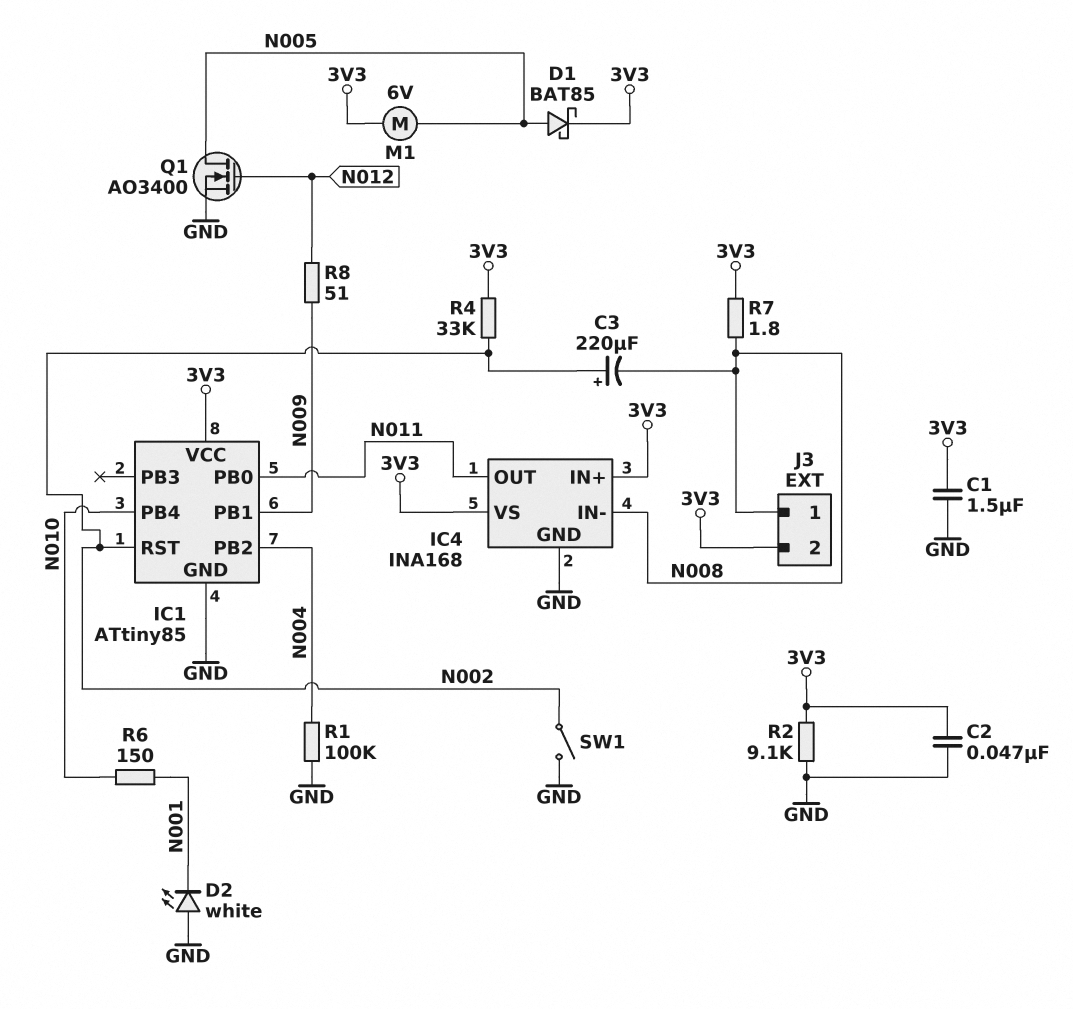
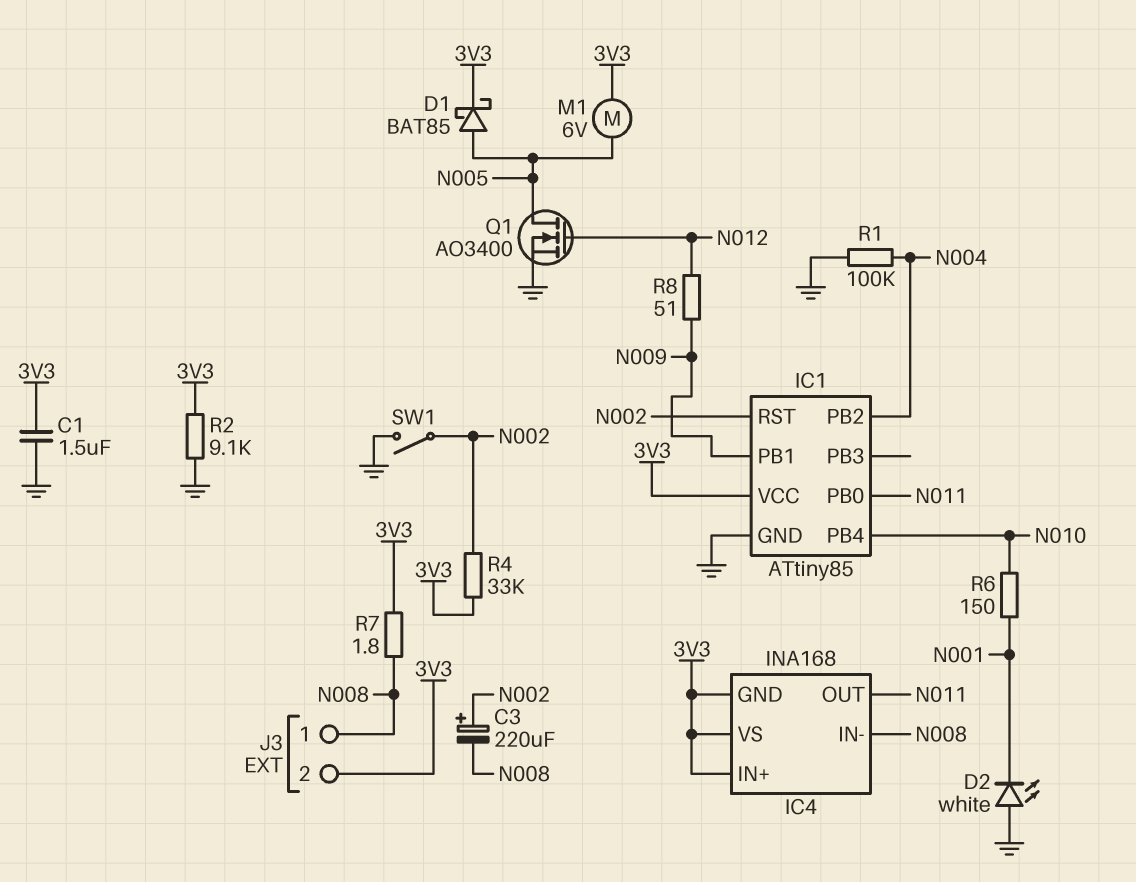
C2: 47nF (3V3, GND) -> none
IC4 pin GND: GND -> 3V3

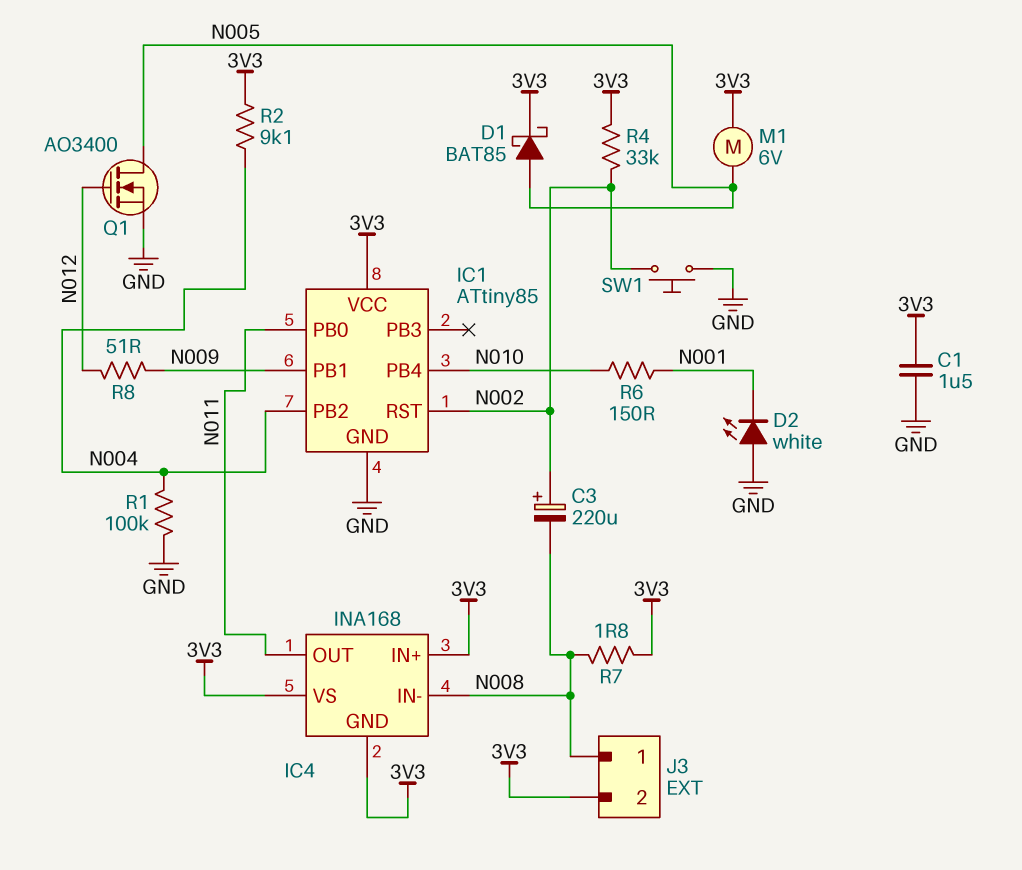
R2: 9.1k (3V3, GND) -> 9.1k (3V3, N004)
SW1: switch (GND, N002) -> button (GND, N002)

